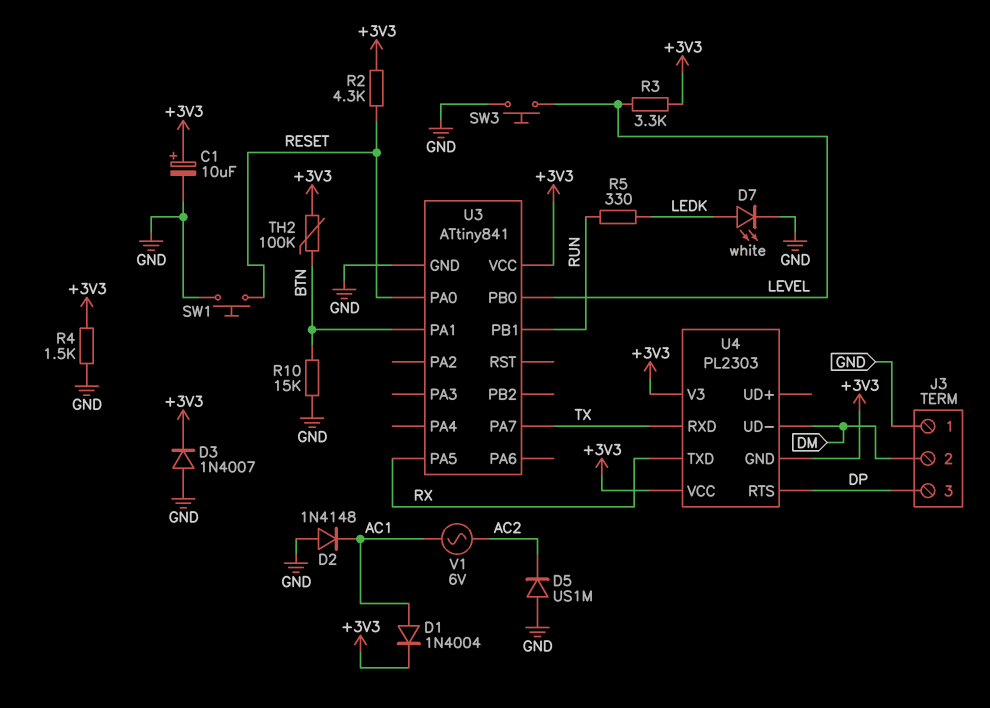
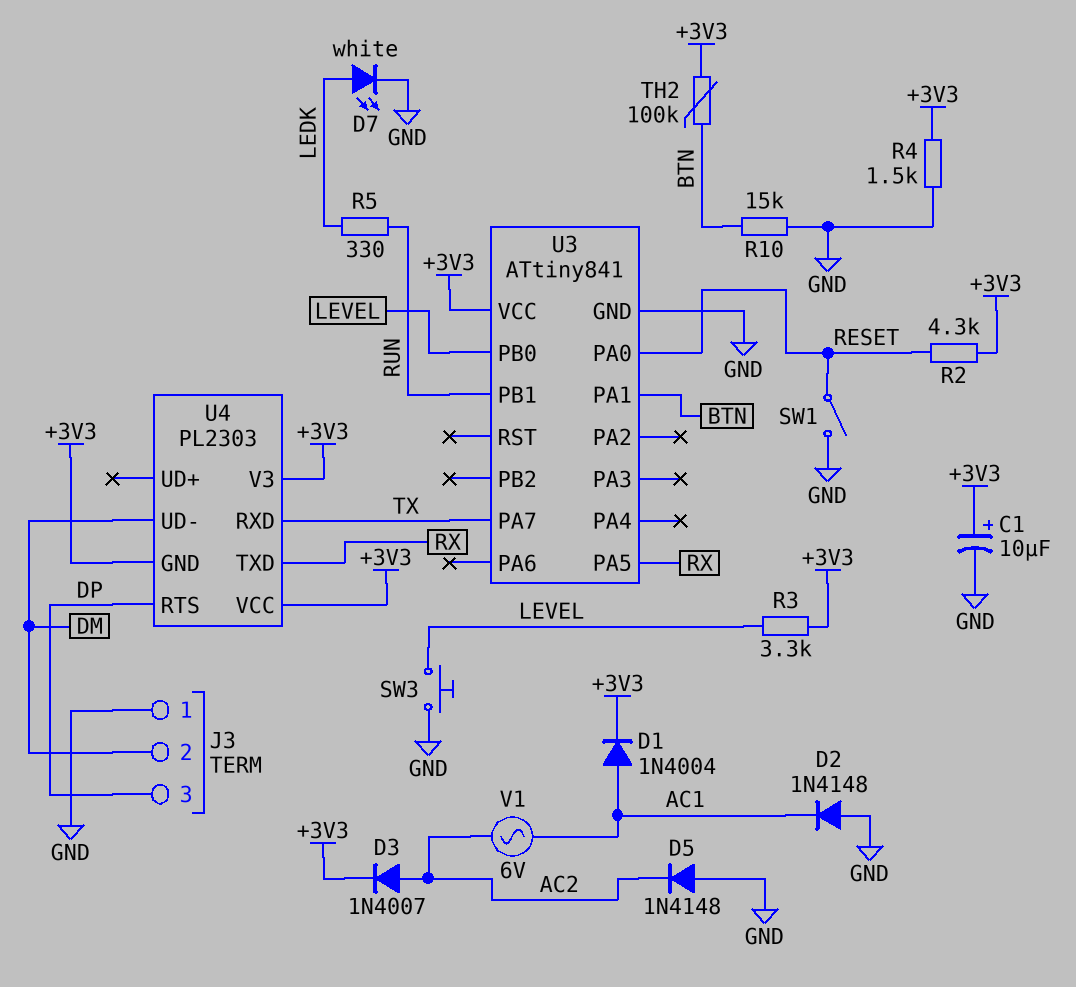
D3: diode 1N4007 (A GND, K +3V3) -> diode 1N4007 (A AC2, K +3V3)
D5: diode US1M (A GND, K AC2) -> diode 1N4148 (A GND, K AC2)
SW1: button (GND, RESET) -> switch (GND, RESET)

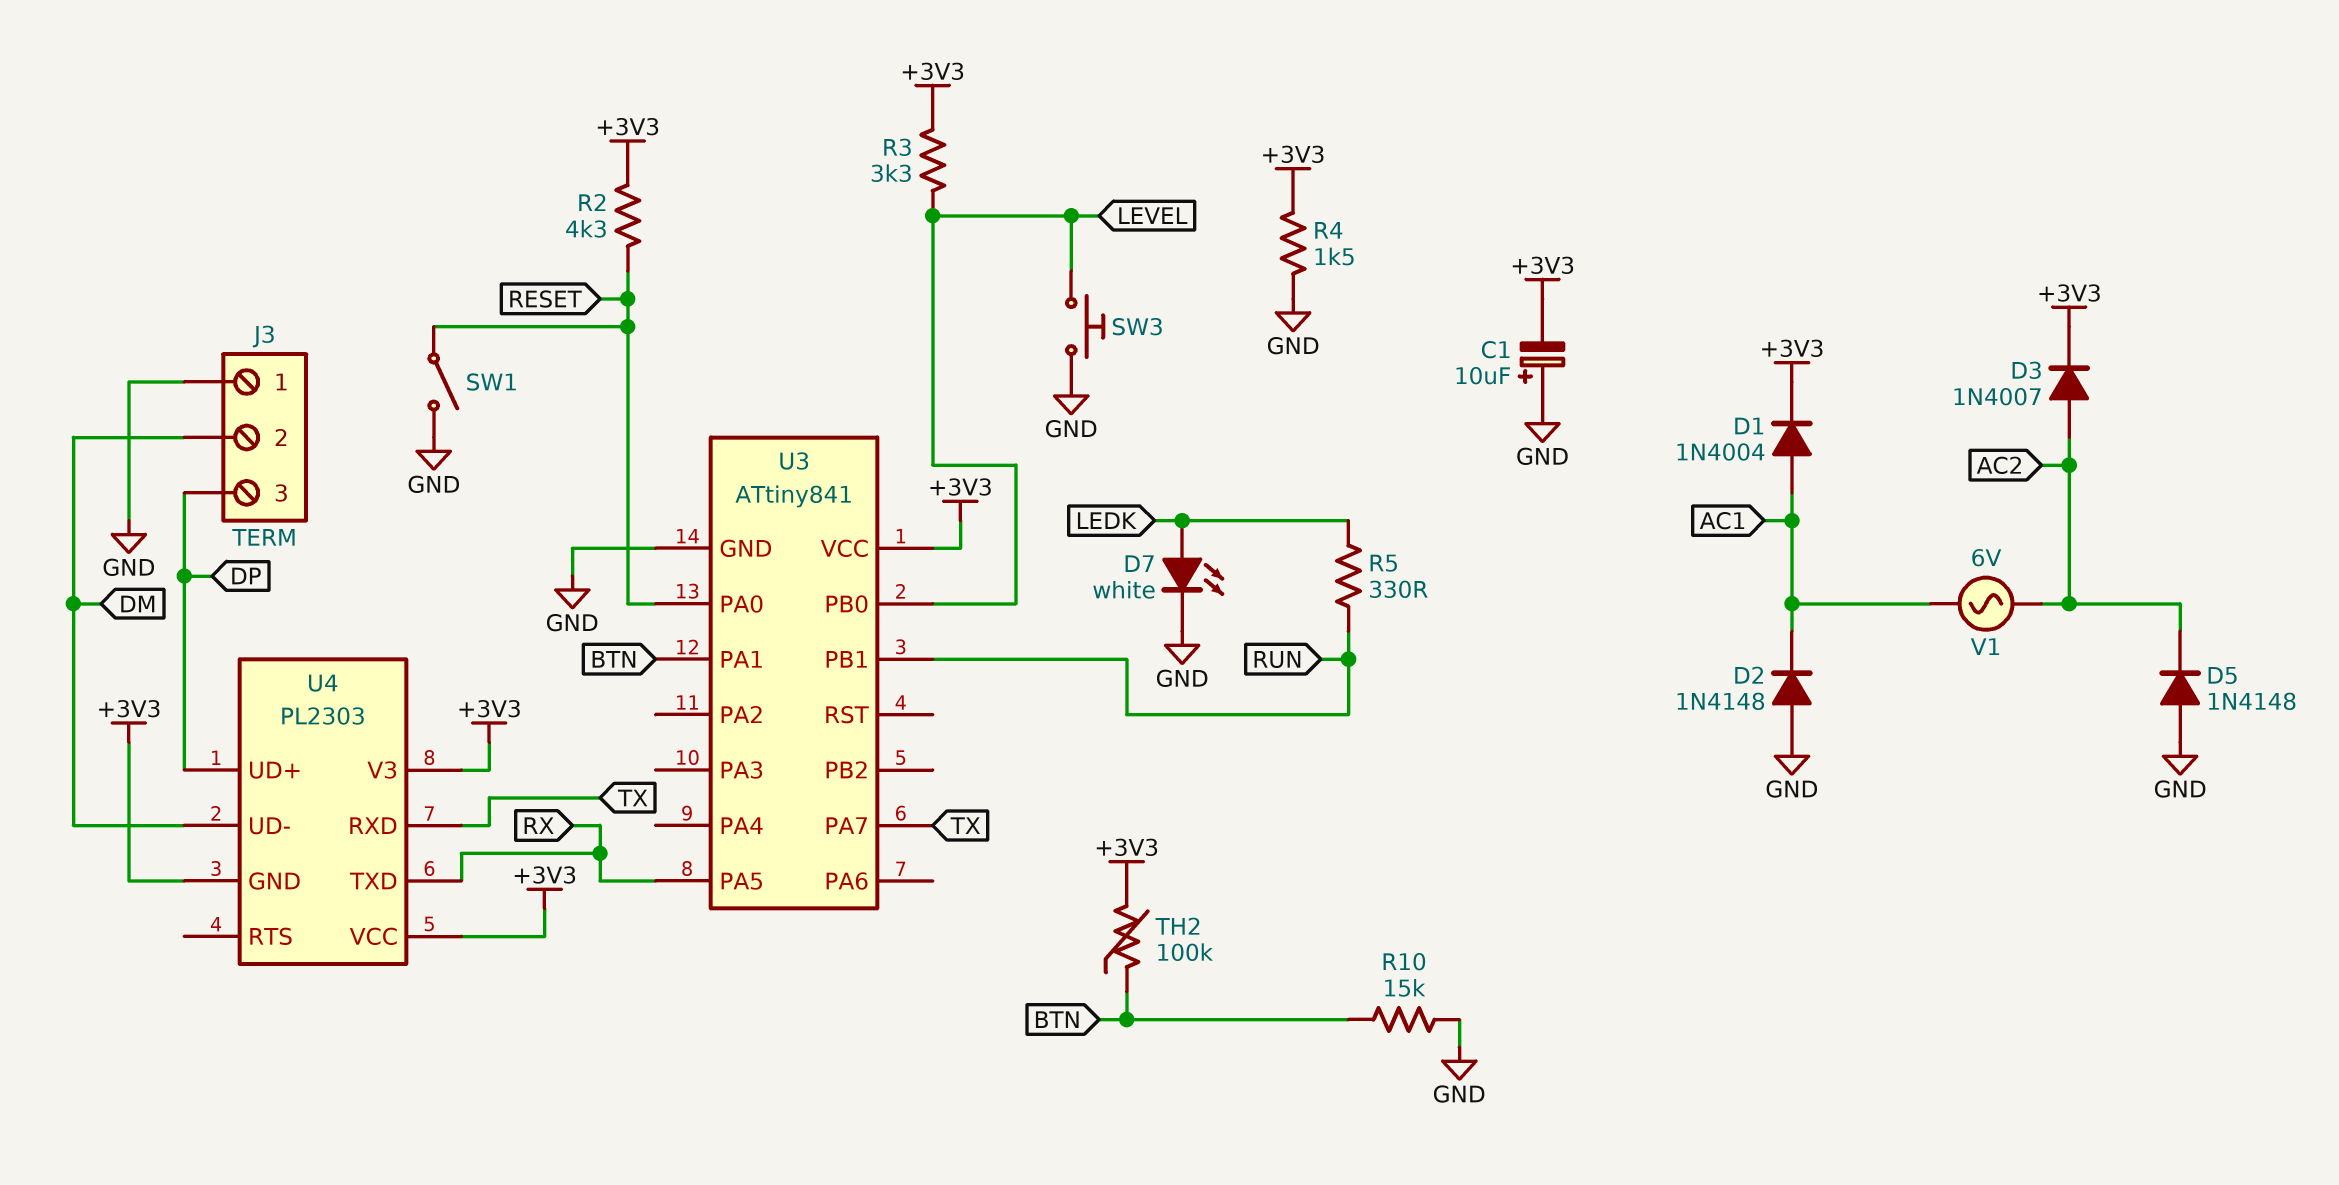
C1: 10uF (plus +3V3, minus GND) -> 10uF (plus GND, minus +3V3)
U4 pin RTS: DP -> none
U4 pin UD+: none -> DP

